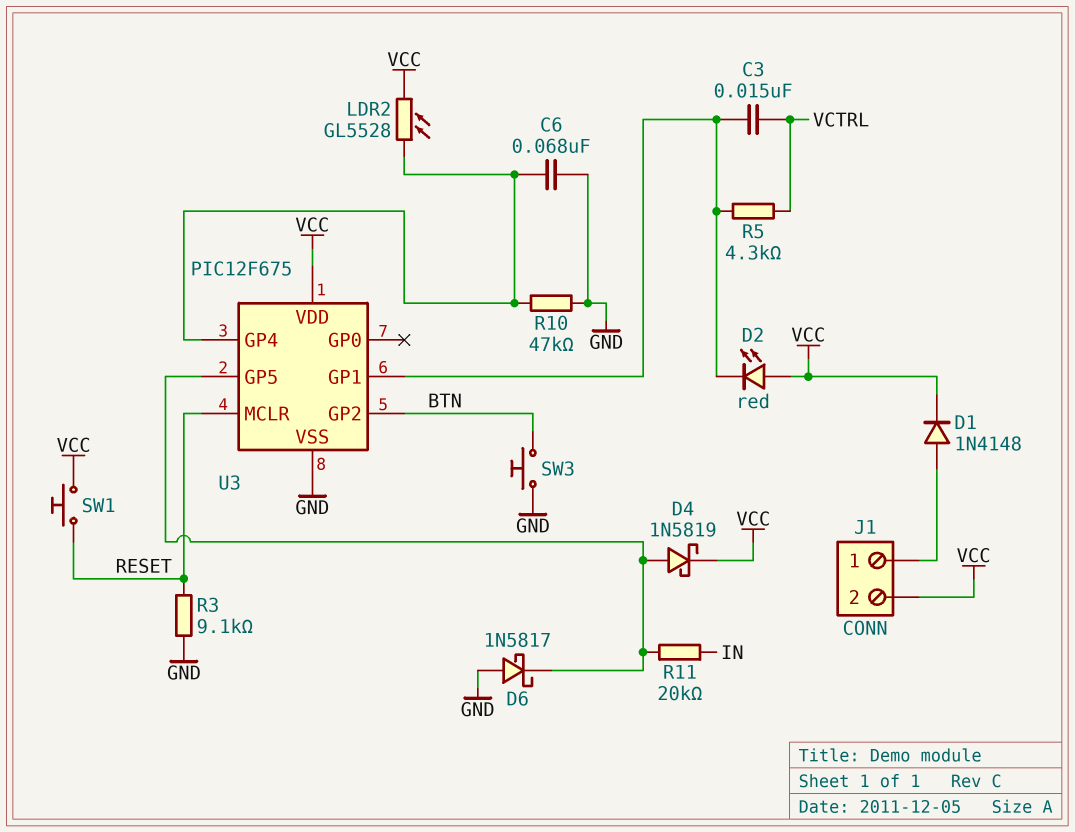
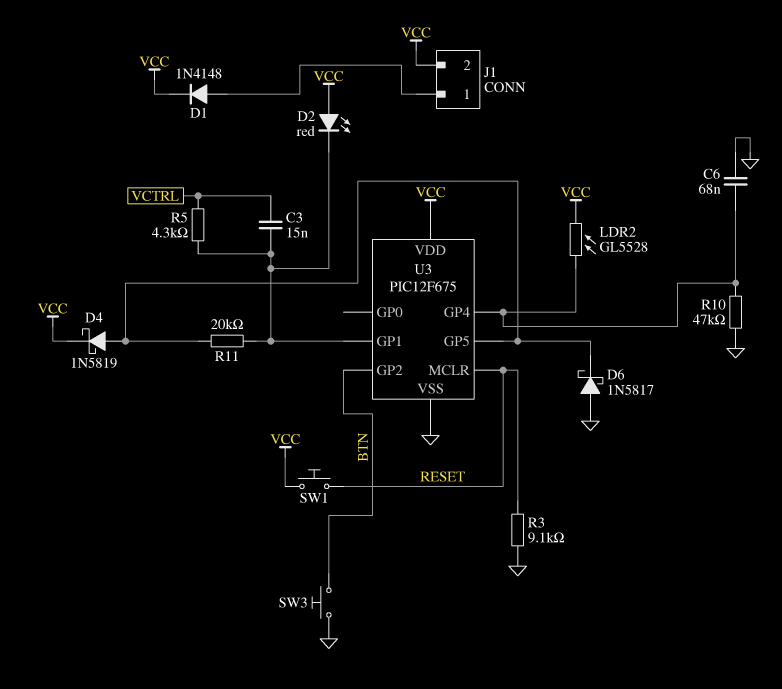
R11: 20k (IN, U3/GP5) -> 20k (U3/GP1, U3/GP5)

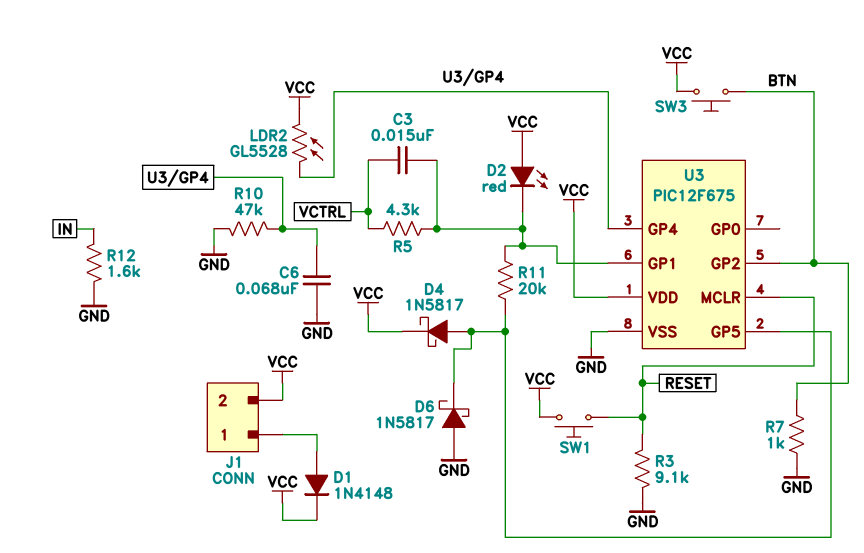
D4: schottky 1N5819 (A U3/GP5, K VCC) -> schottky 1N5817 (A U3/GP5, K VCC)
R7: none -> 1k (BTN, GND)
R12: none -> 1.6k (GND, IN)
SW3: button (BTN, GND) -> button (BTN, VCC)

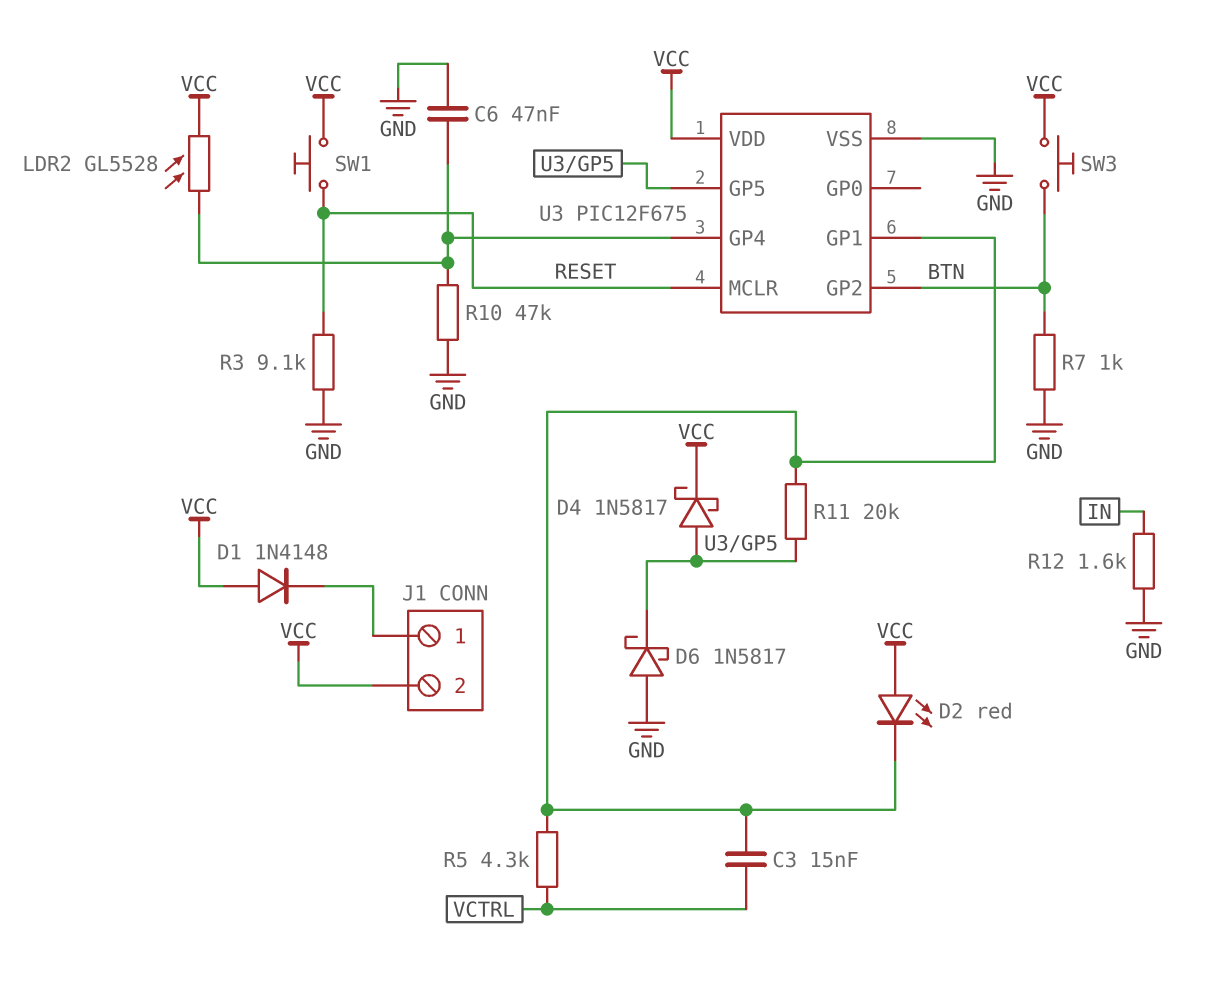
C6: 68nF (GND, U3/GP4) -> 47nF (GND, U3/GP4)
D1: diode 1N4148 (A J1/1, K VCC) -> diode 1N4148 (A VCC, K J1/1)

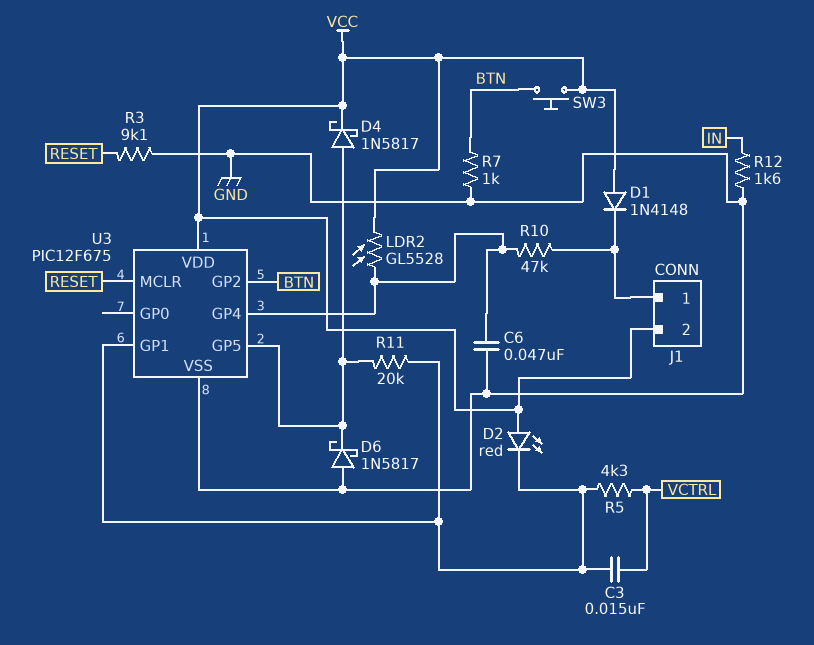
R10: 47k (GND, U3/GP4) -> 47k (J1/1, U3/GP4)
SW1: button (RESET, VCC) -> none

